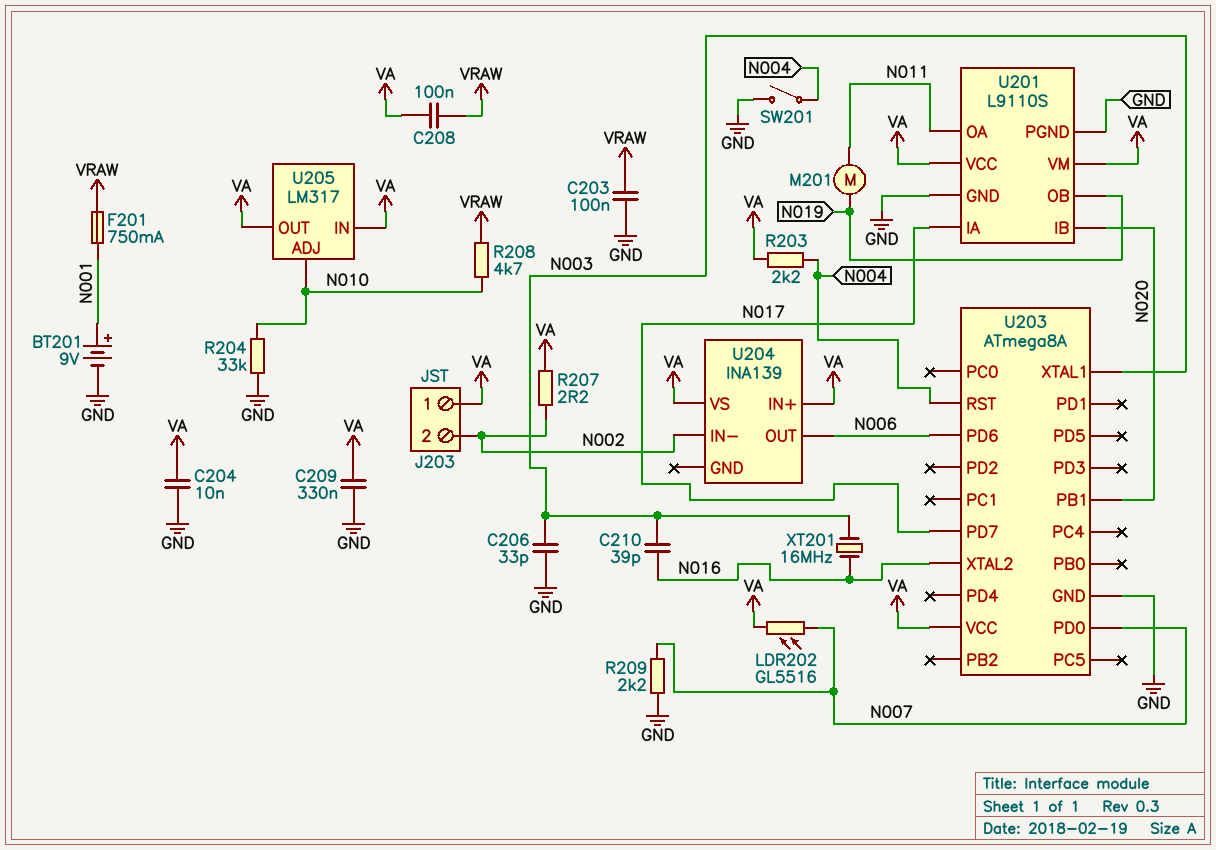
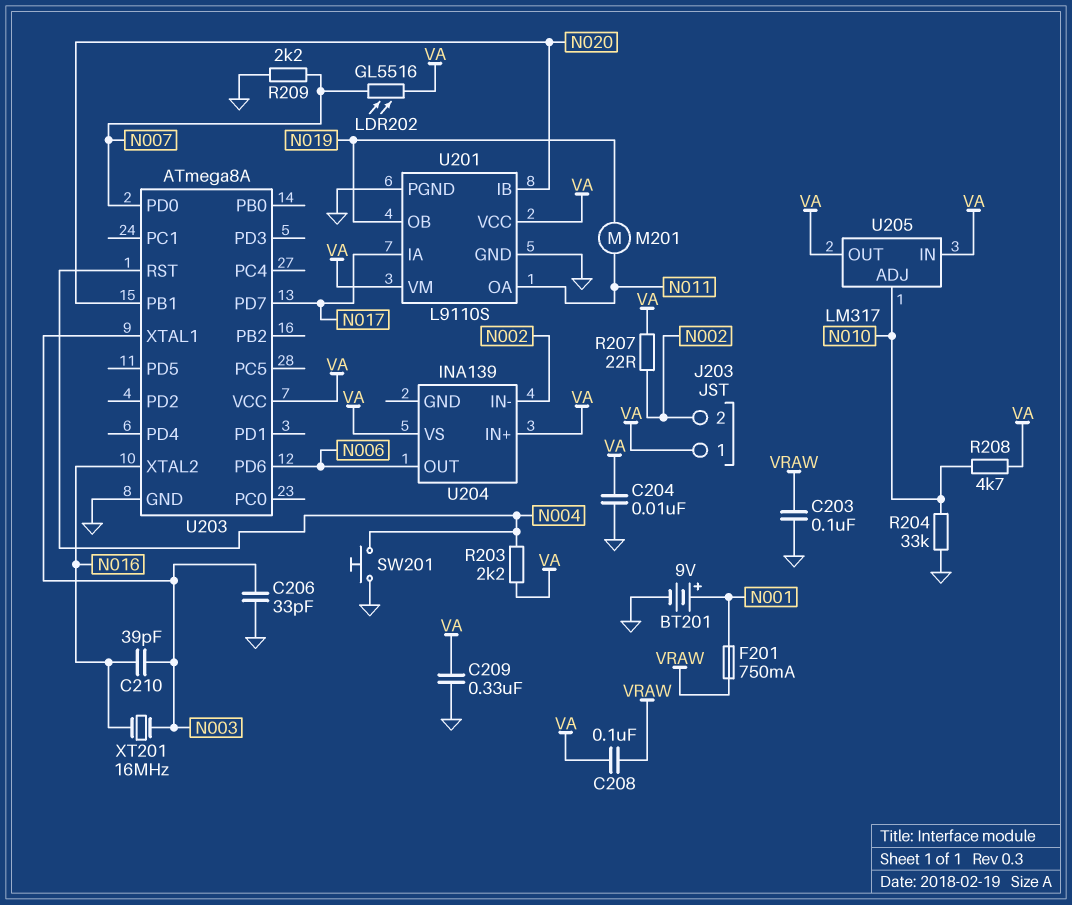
R207: 2.2 (N002, VA) -> 22 (N002, VA)
R208: 4.7k (N010, VRAW) -> 4.7k (N010, VA)
SW201: switch (GND, N004) -> button (GND, N004)

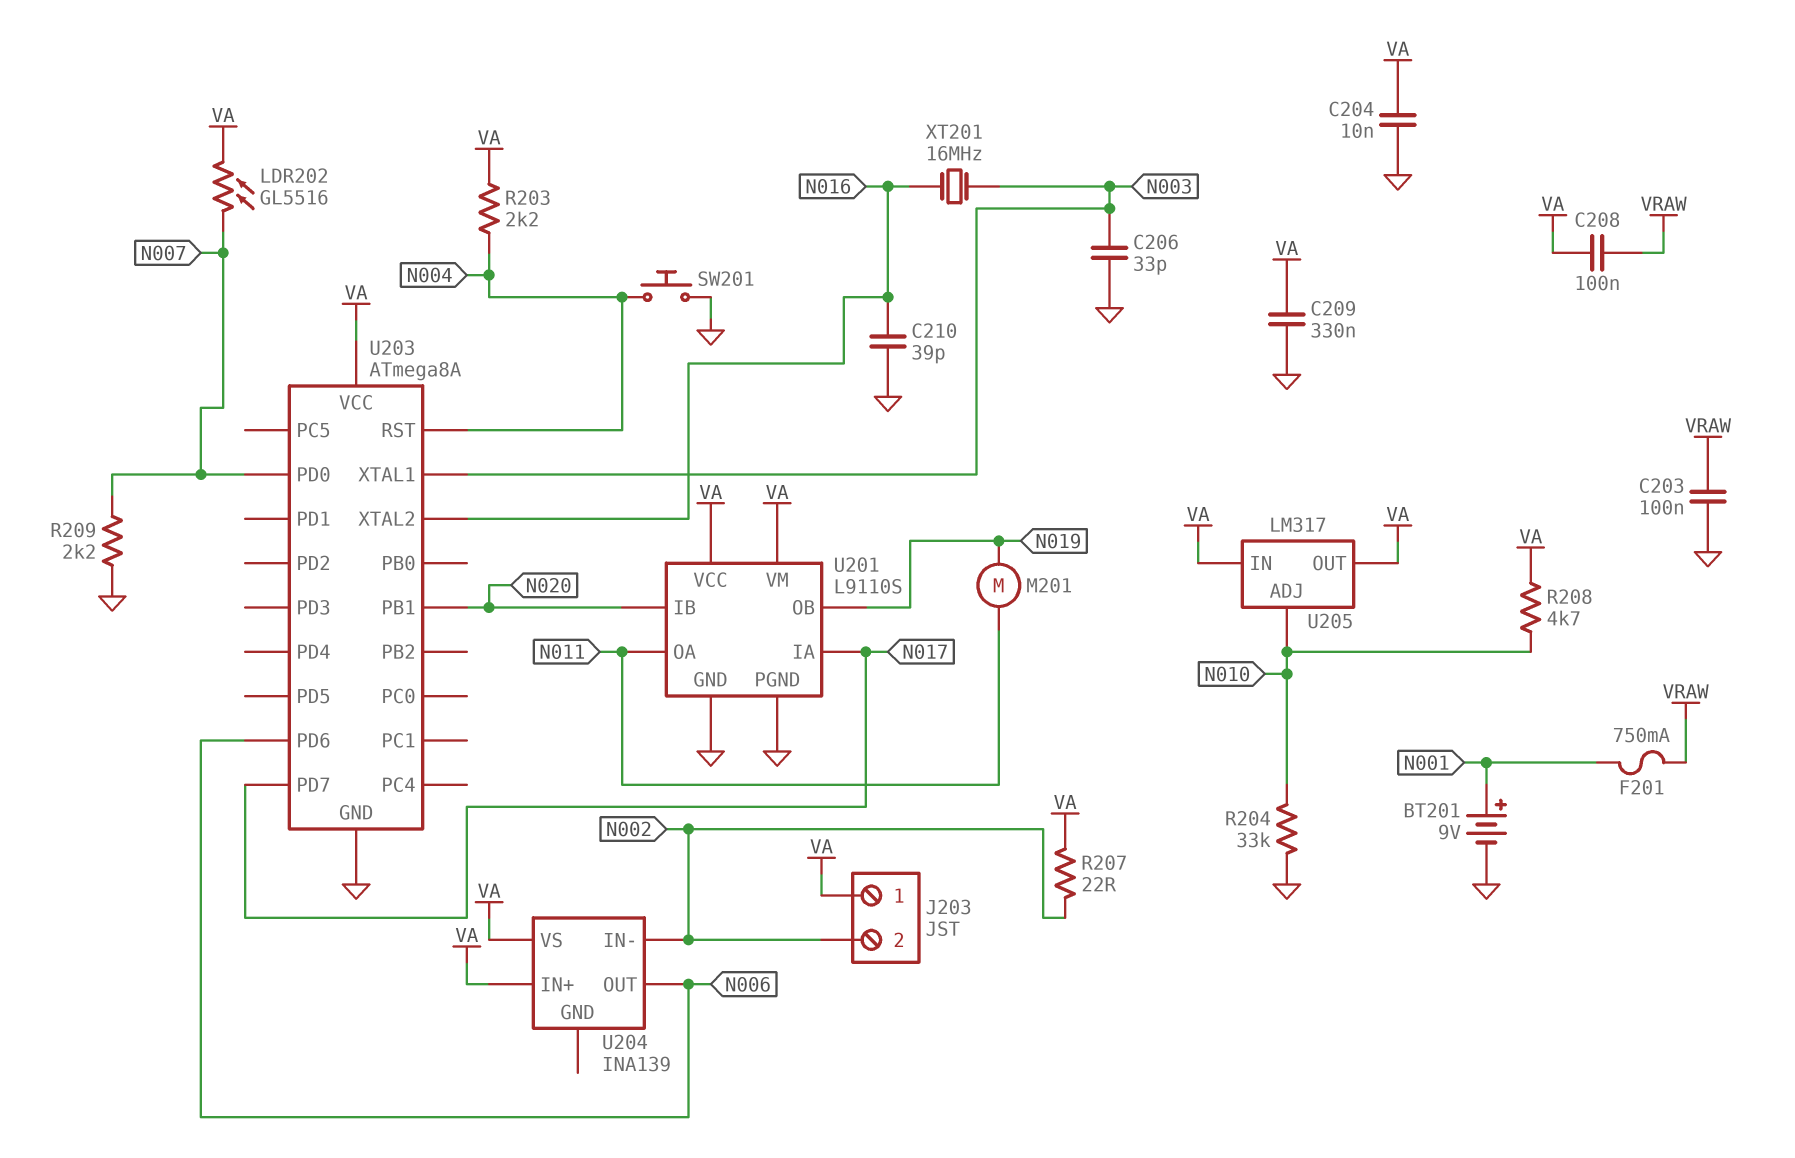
C210: 39pF (N003, N016) -> 39pF (GND, N016)

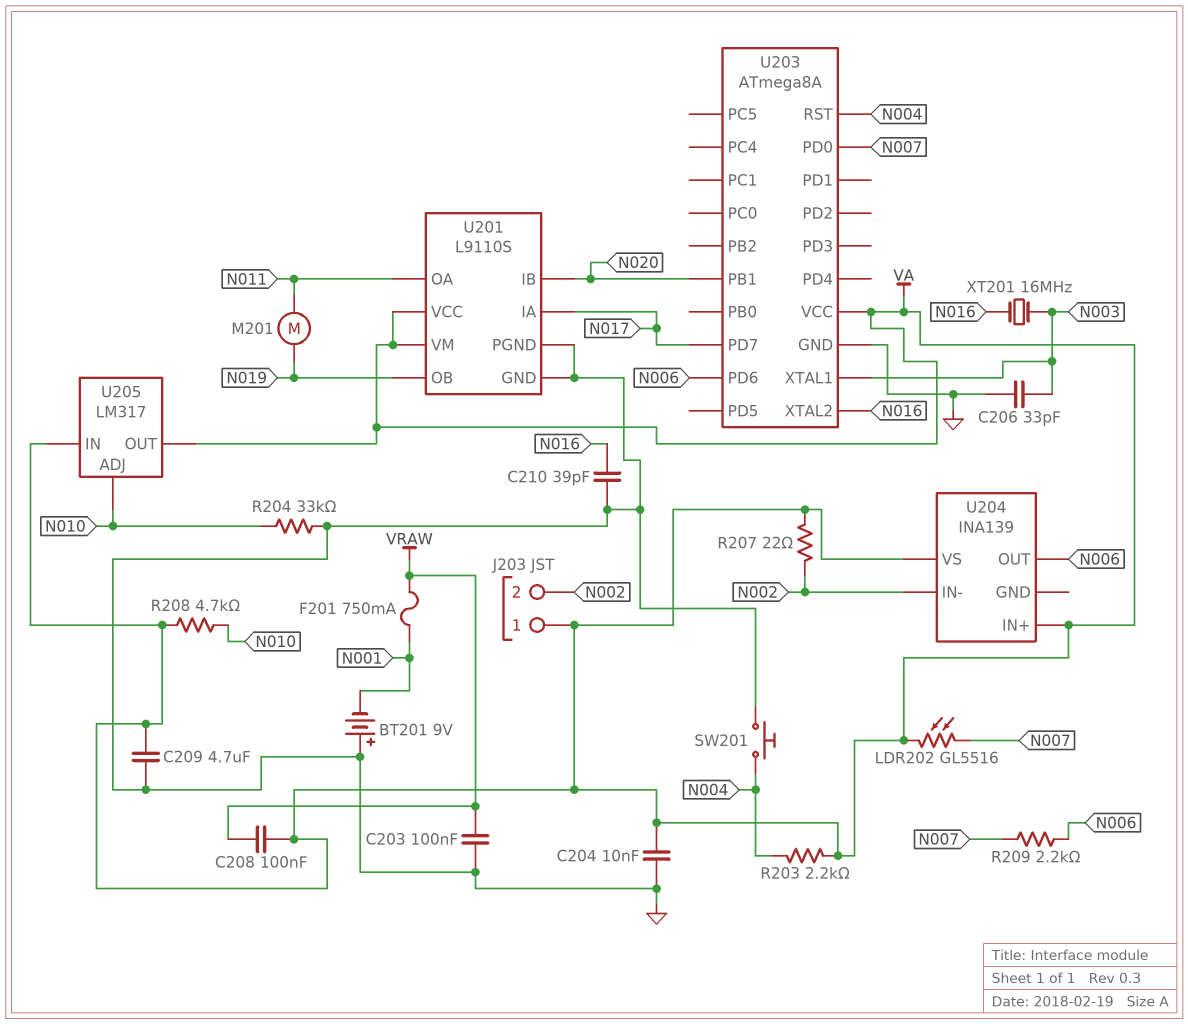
BT201: 9V (plus N001, minus GND) -> 9V (plus GND, minus N001)
C209: 330nF (GND, VA) -> 4.7uF (GND, VA)
R209: 2.2k (GND, N007) -> 2.2k (N006, N007)

